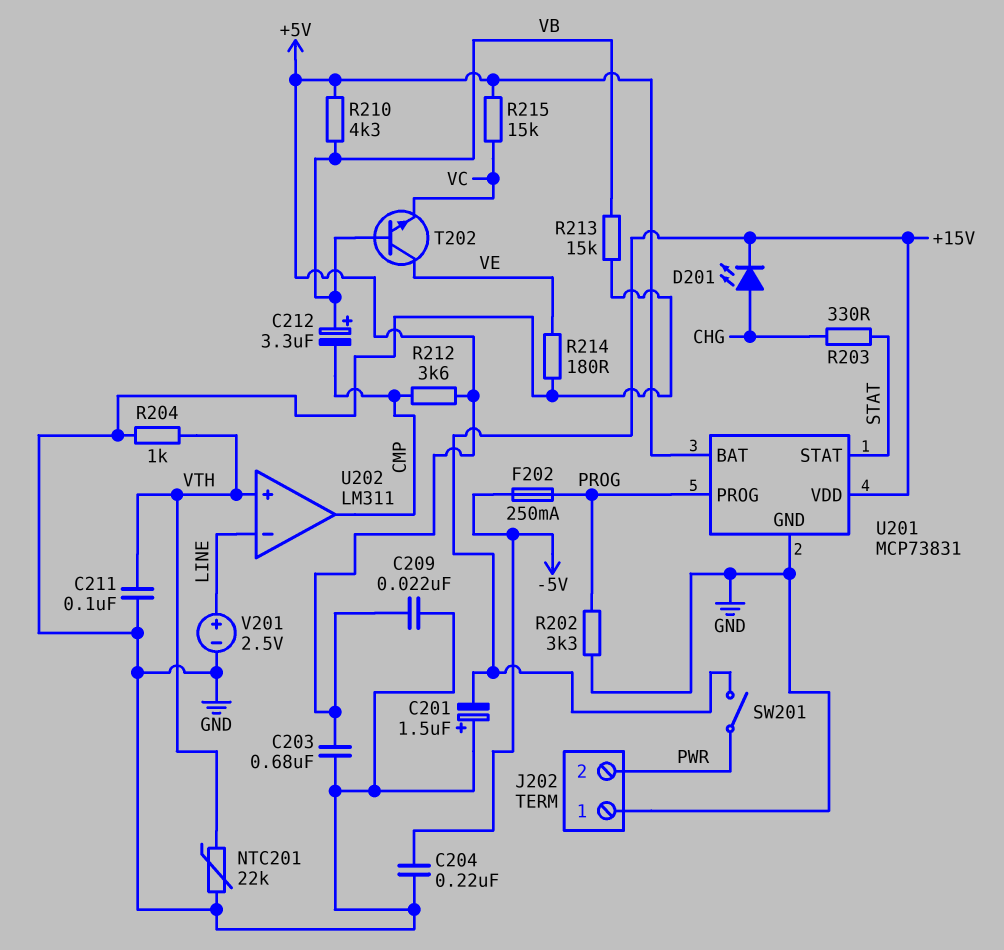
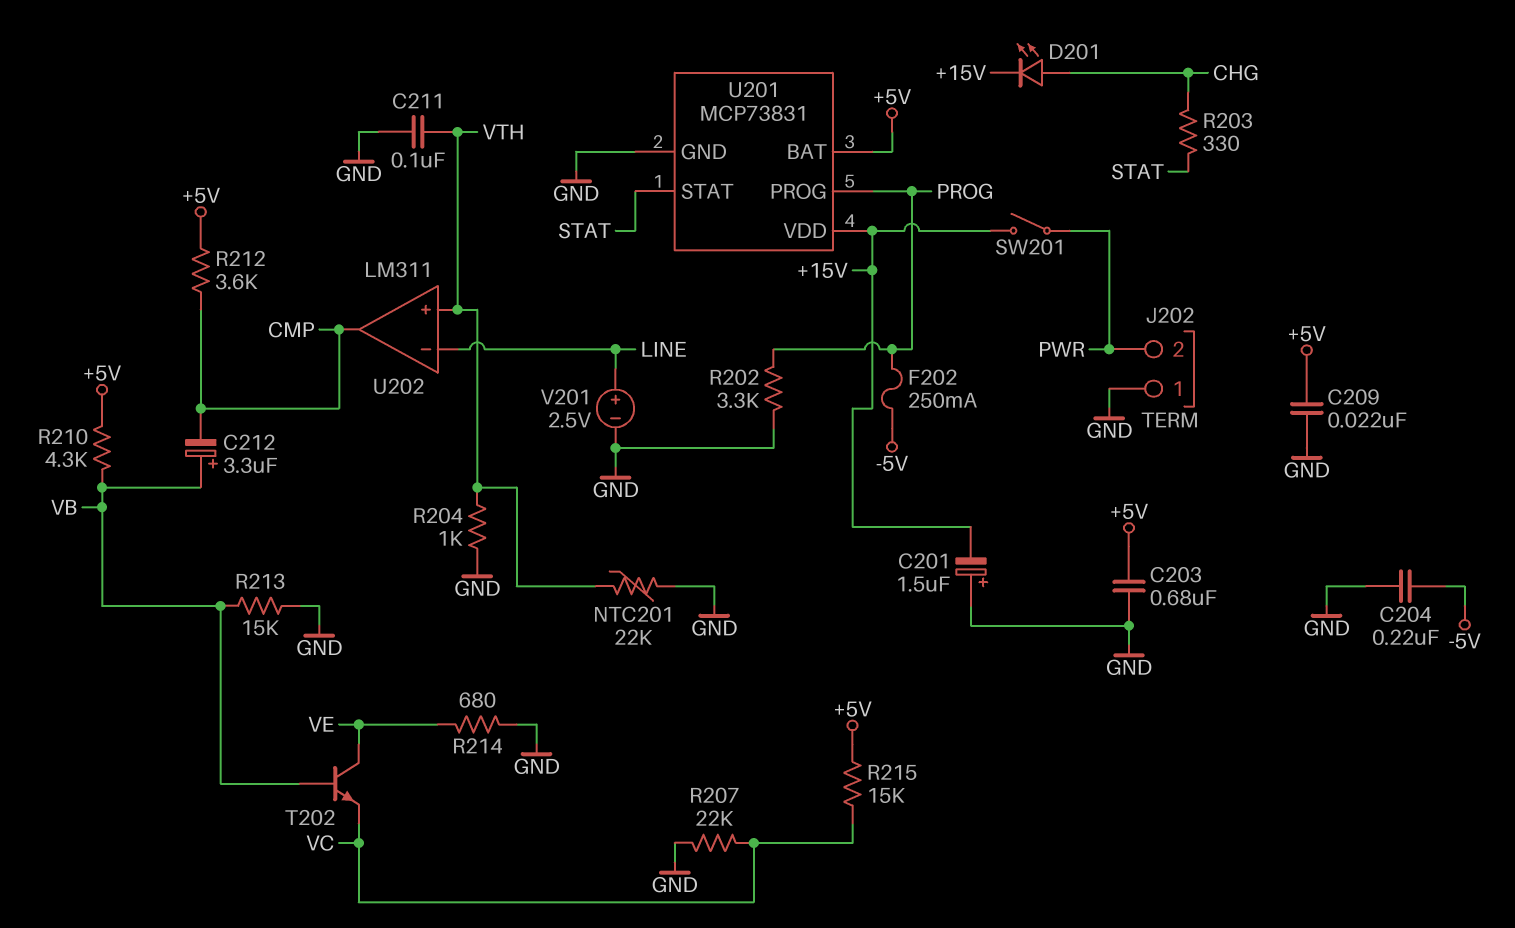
R207: none -> 22k (GND, VC)
R214: 180 (GND, VE) -> 680 (GND, VE)

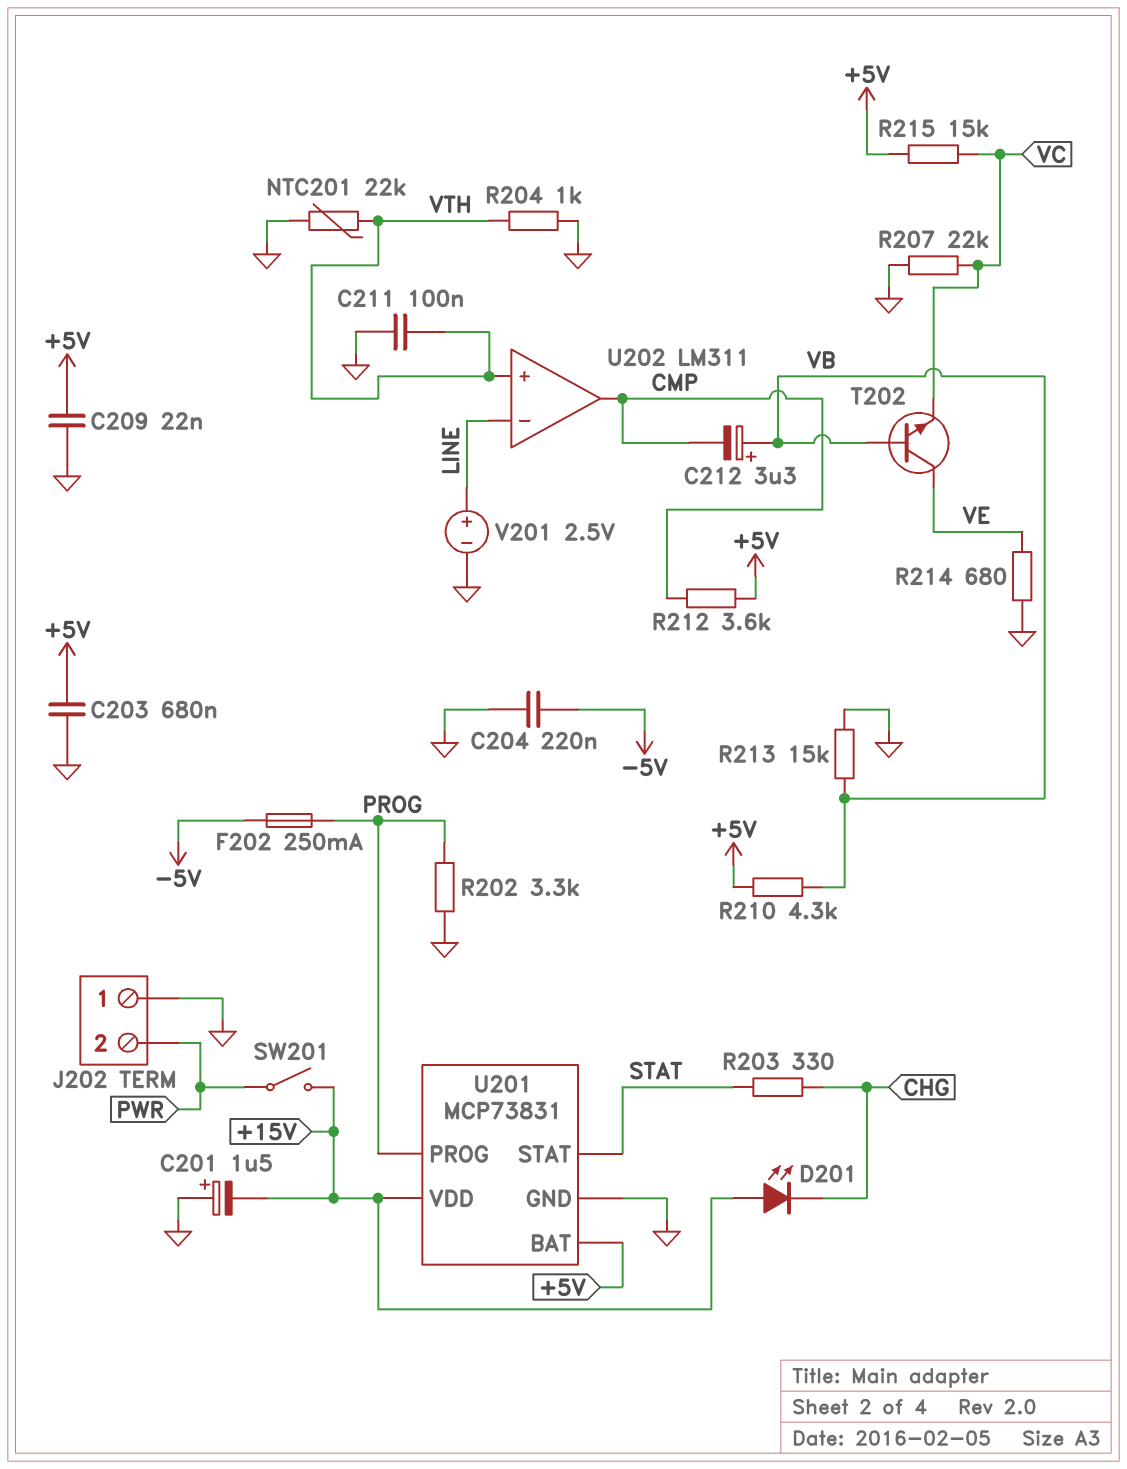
D201: LED (A CHG, K +15V) -> LED (A +15V, K CHG)

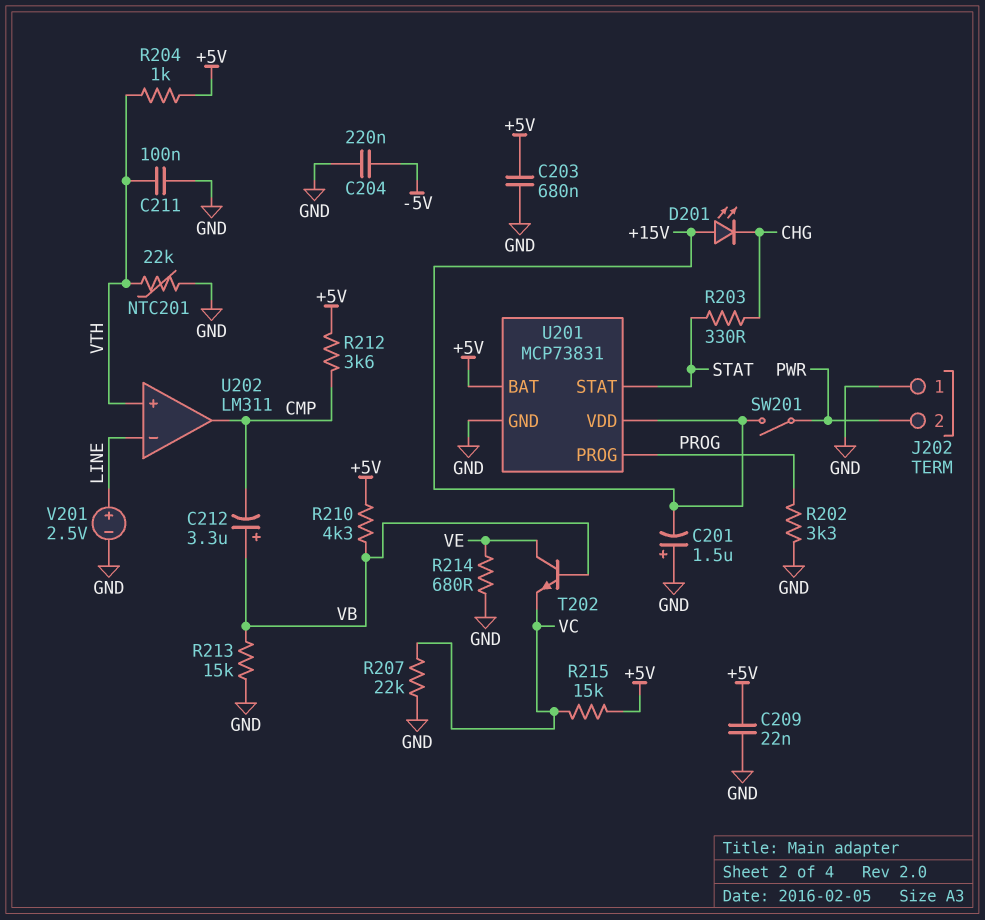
F202: 250mA (-5V, PROG) -> none
R204: 1k (GND, VTH) -> 1k (+5V, VTH)

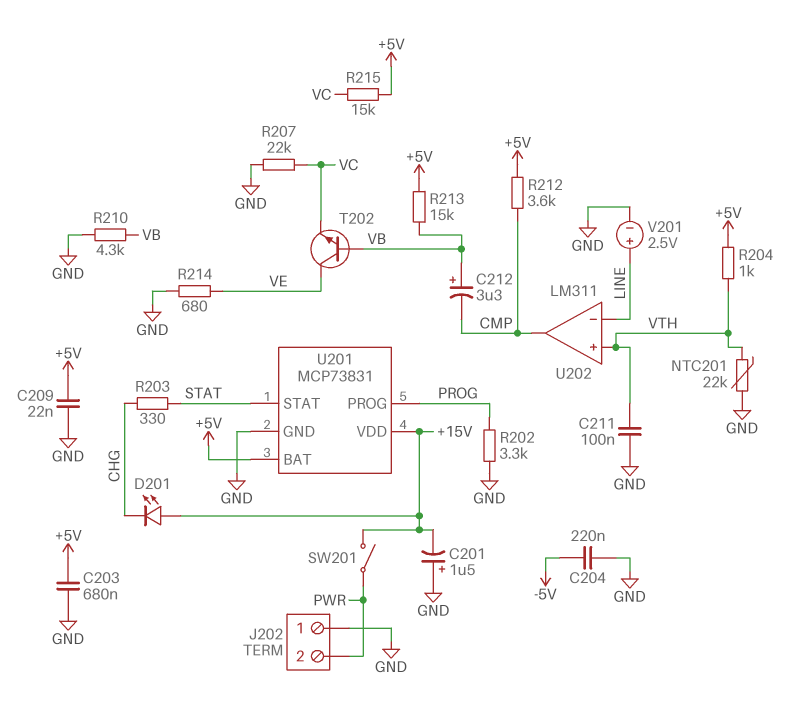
R210: 4.3k (+5V, VB) -> 4.3k (GND, VB)
R213: 15k (GND, VB) -> 15k (+5V, VB)

